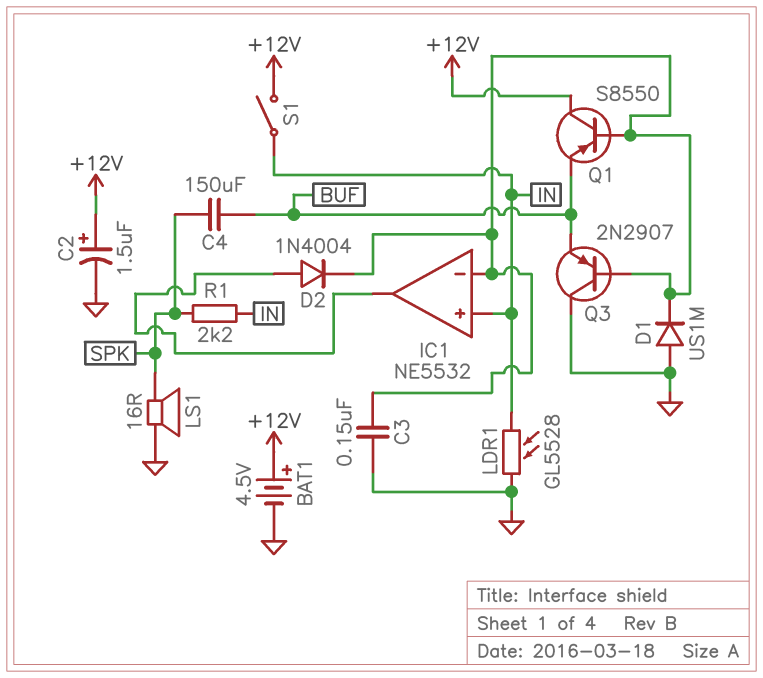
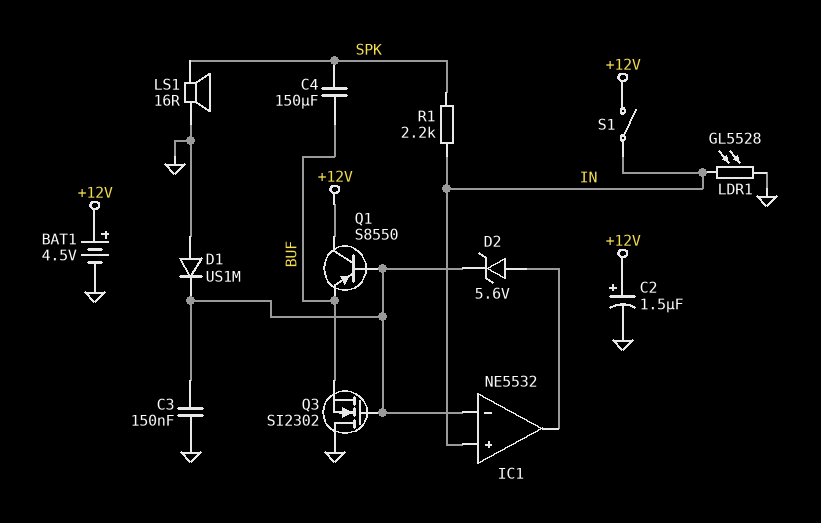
D2: diode 1N4004 (A IC1/out, K IC1/in-) -> zener 5.6V (A IC1/out, K IC1/in-)
Q3: PNP 2N2907 (B IC1/in-, C GND, E BUF) -> NMOS SI2302 (G IC1/in-, D GND, S BUF)

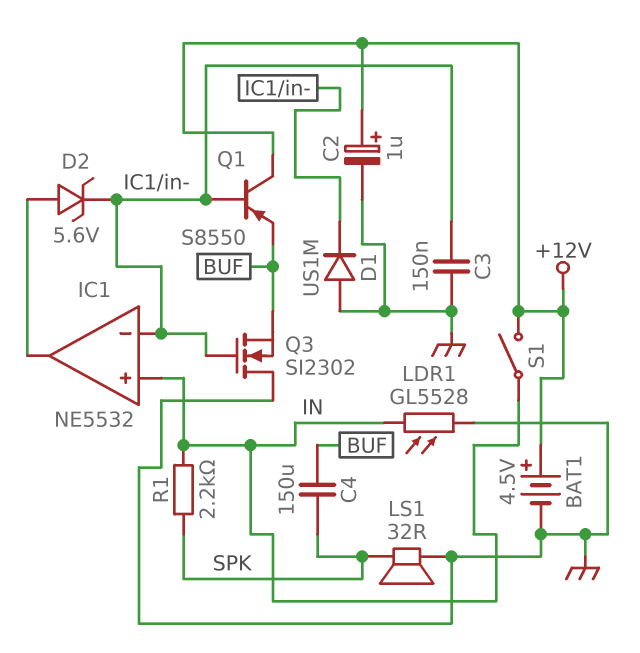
C2: 1.5uF (plus +12V, minus GND) -> 1uF (plus +12V, minus GND)
LS1: speaker 16R (GND, SPK) -> speaker 32R (GND, SPK)

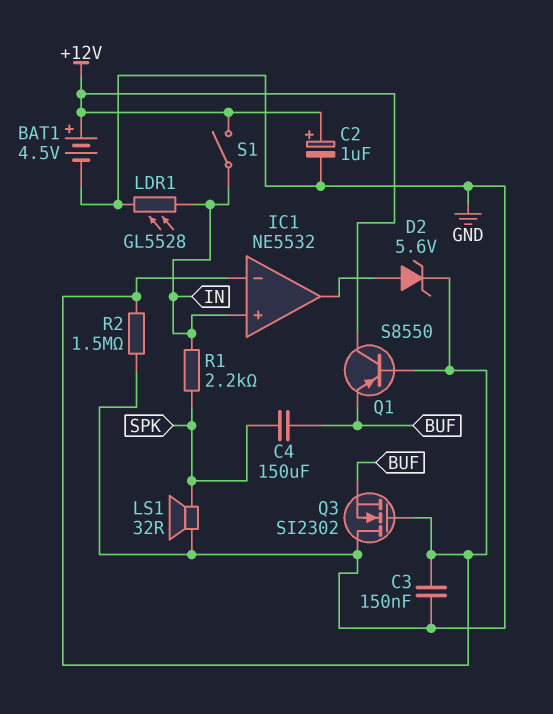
D1: diode US1M (A GND, K IC1/in-) -> none
R2: none -> 1.5M (GND, IC1/in-)

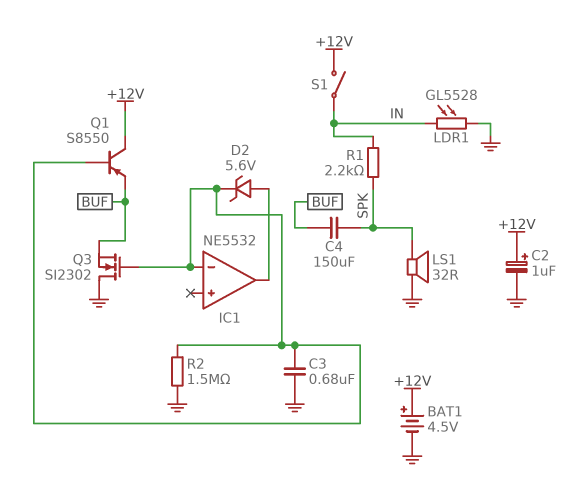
C3: 150nF (GND, IC1/in-) -> 680nF (GND, IC1/in-)
IC1 pin in+: IN -> none

